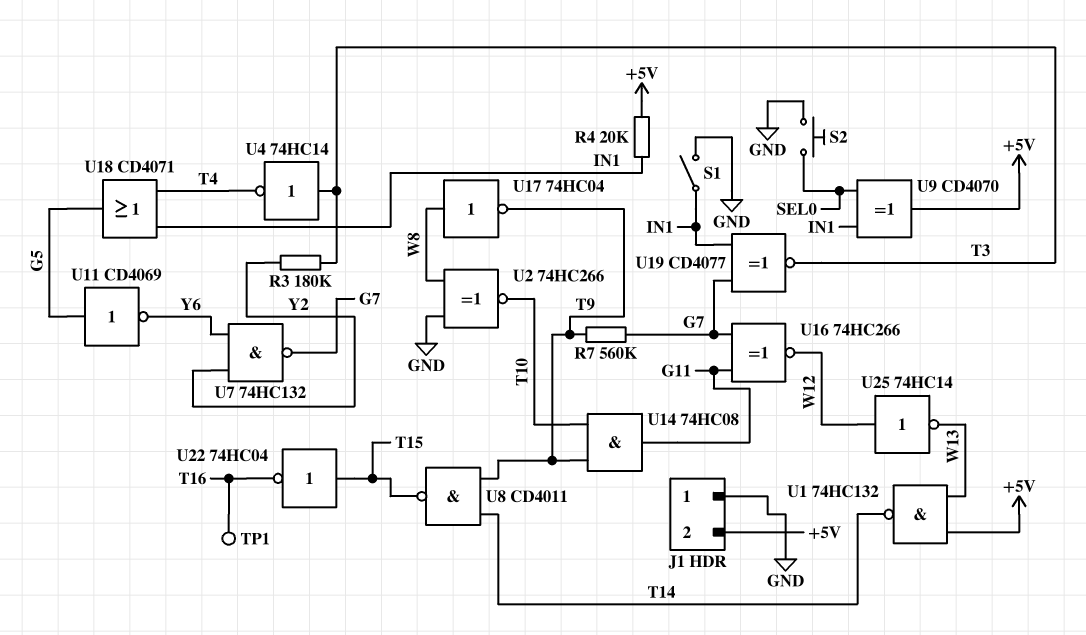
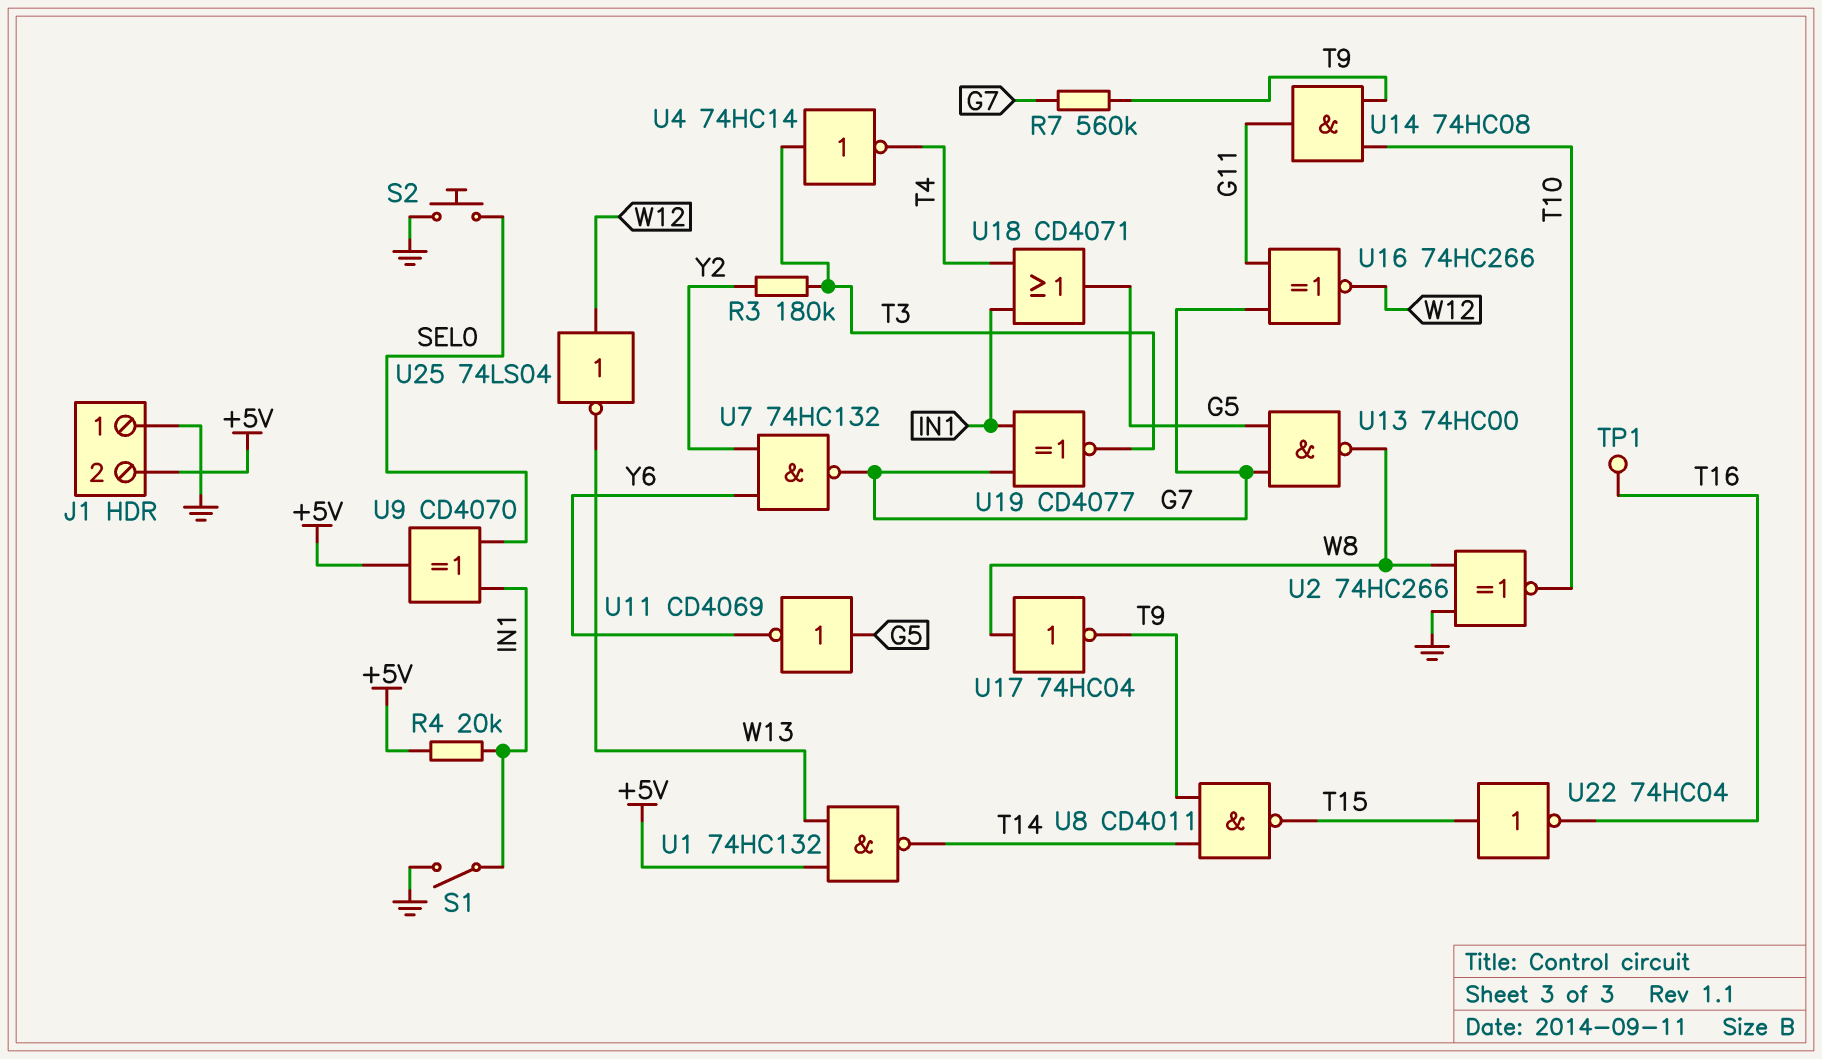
U13: none -> NAND 74HC00 (in G5, in G7, out W8)
U25: NOT 74HC14 (in W12, out W13) -> NOT 74LS04 (in W12, out W13)

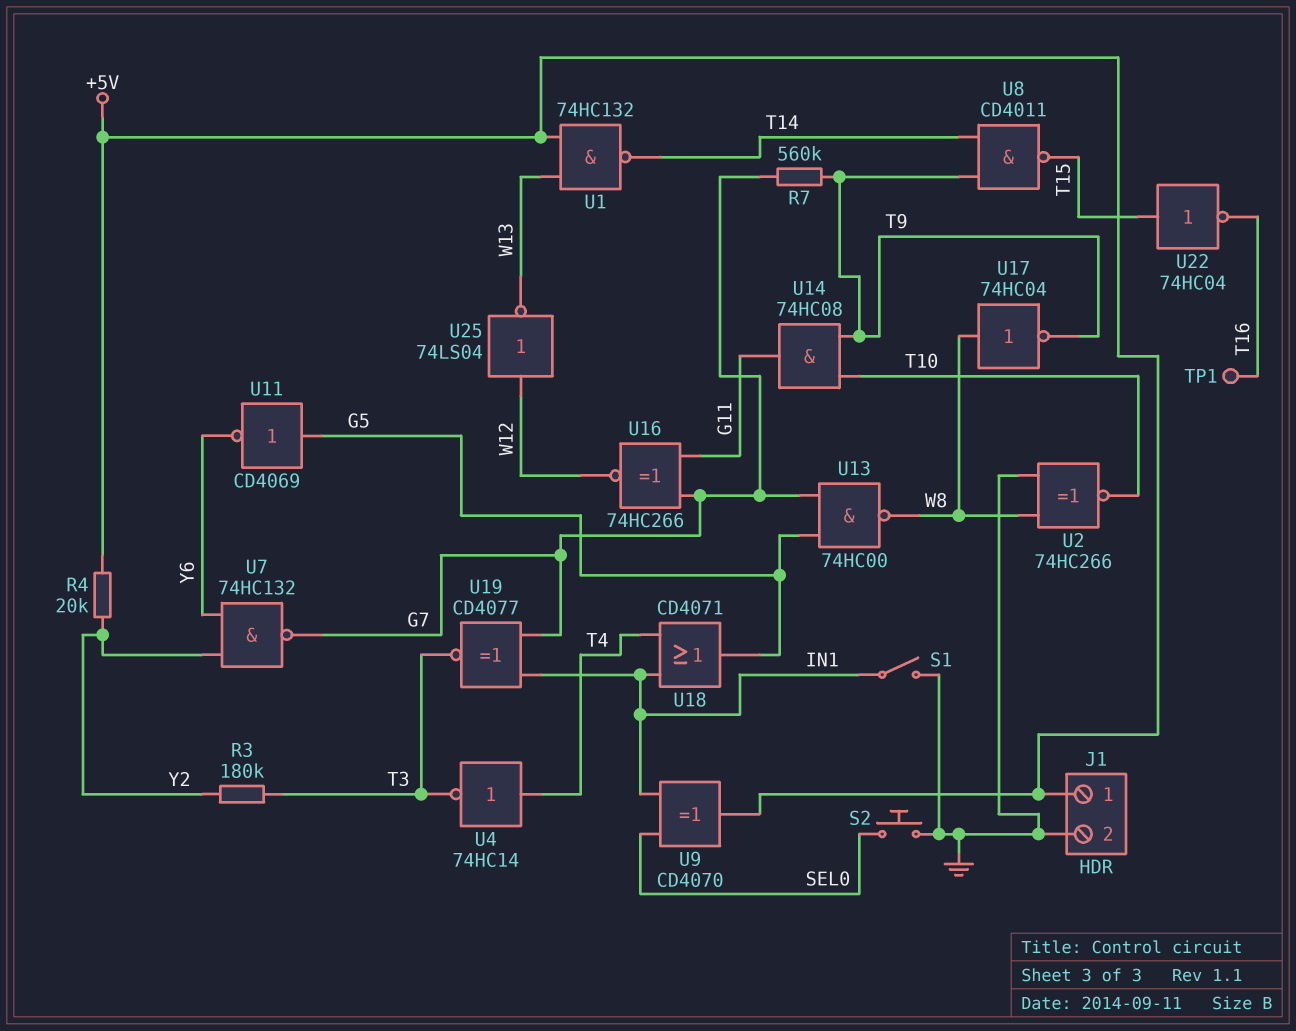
J1 pin 1: GND -> +5V
J1 pin 2: +5V -> GND
R4: 20k (+5V, IN1) -> 20k (+5V, Y2)
U4: NOT 74HC14 (in T3, out T4) -> NOT 74HC14 (in T4, out T3)

